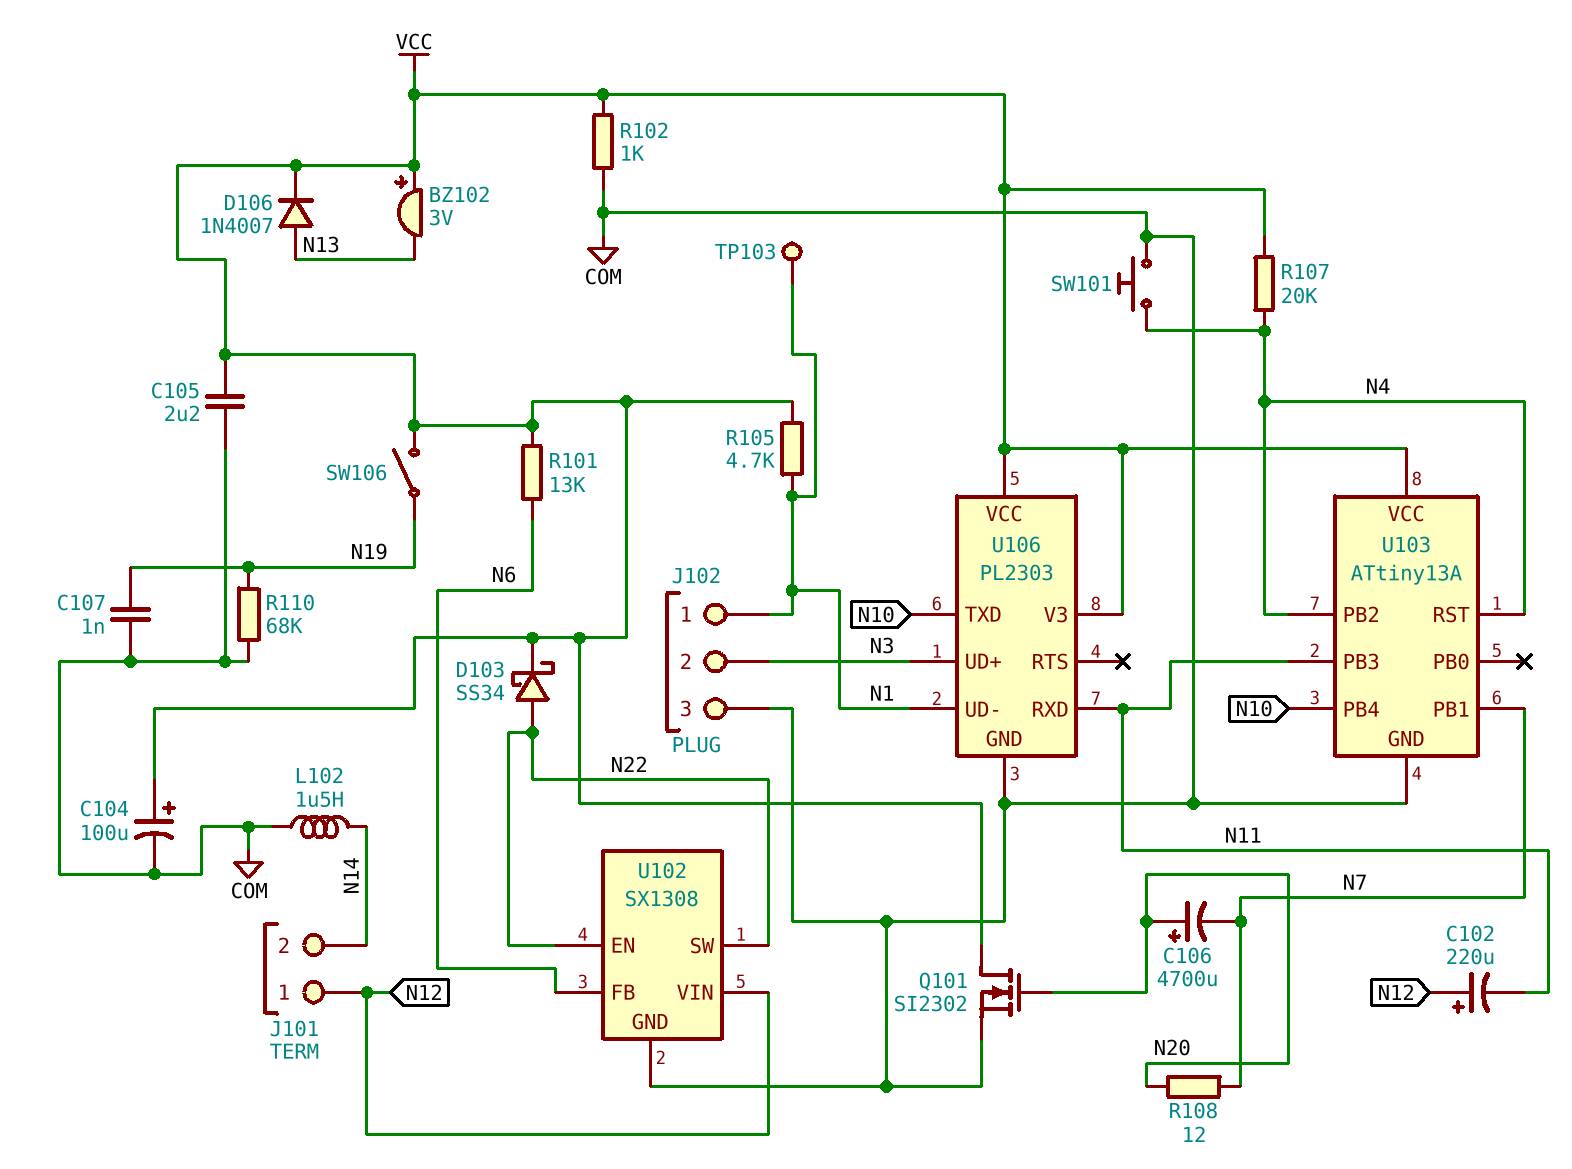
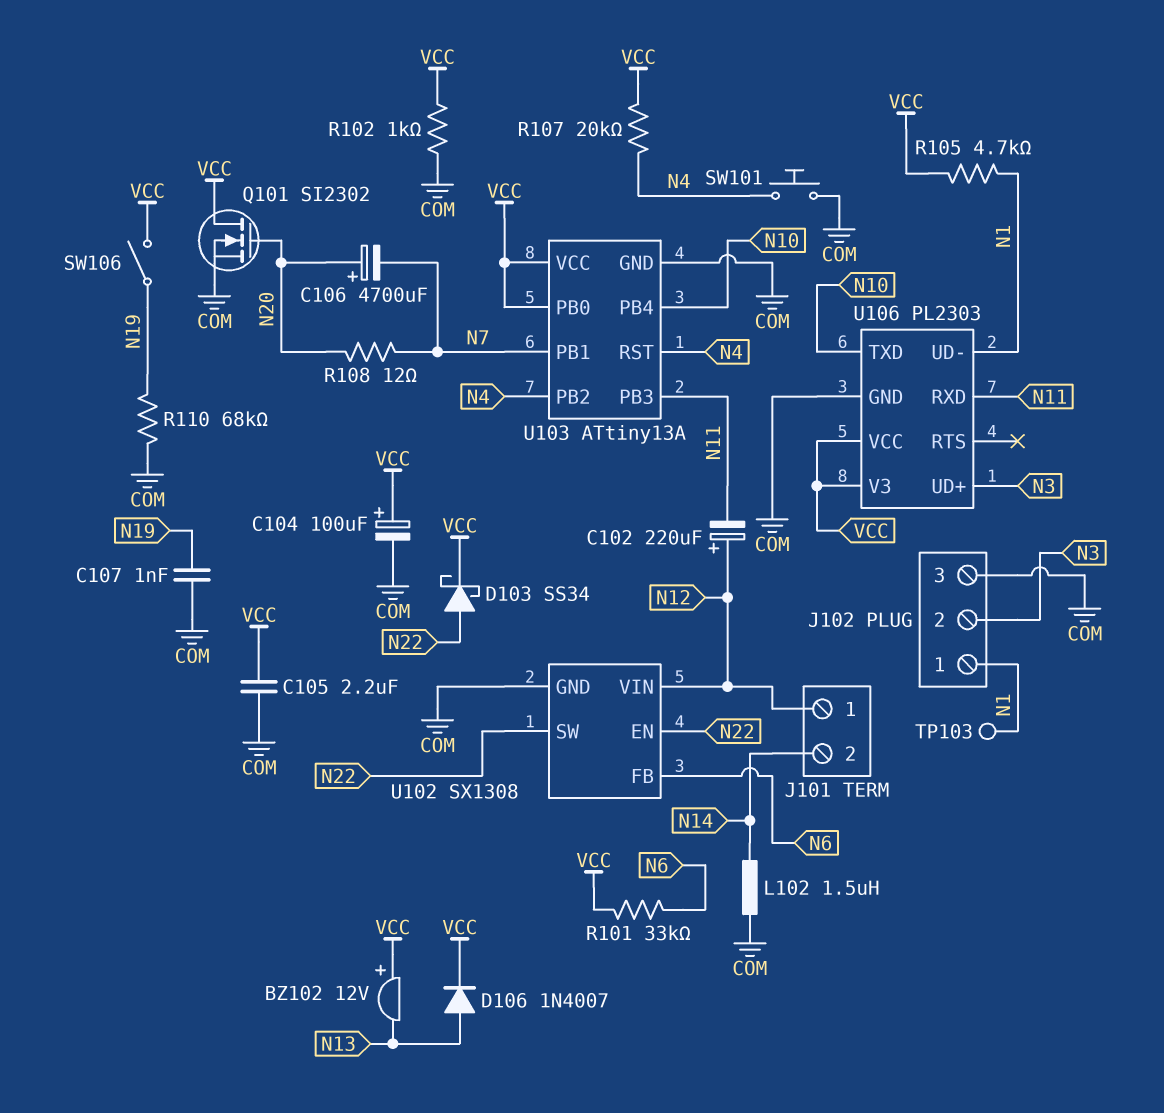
BZ102: buzzer 3V (plus VCC, minus N13) -> buzzer 12V (plus VCC, minus N13)
R101: 13k (N6, VCC) -> 33k (N6, VCC)
U103 pin PB0: none -> VCC

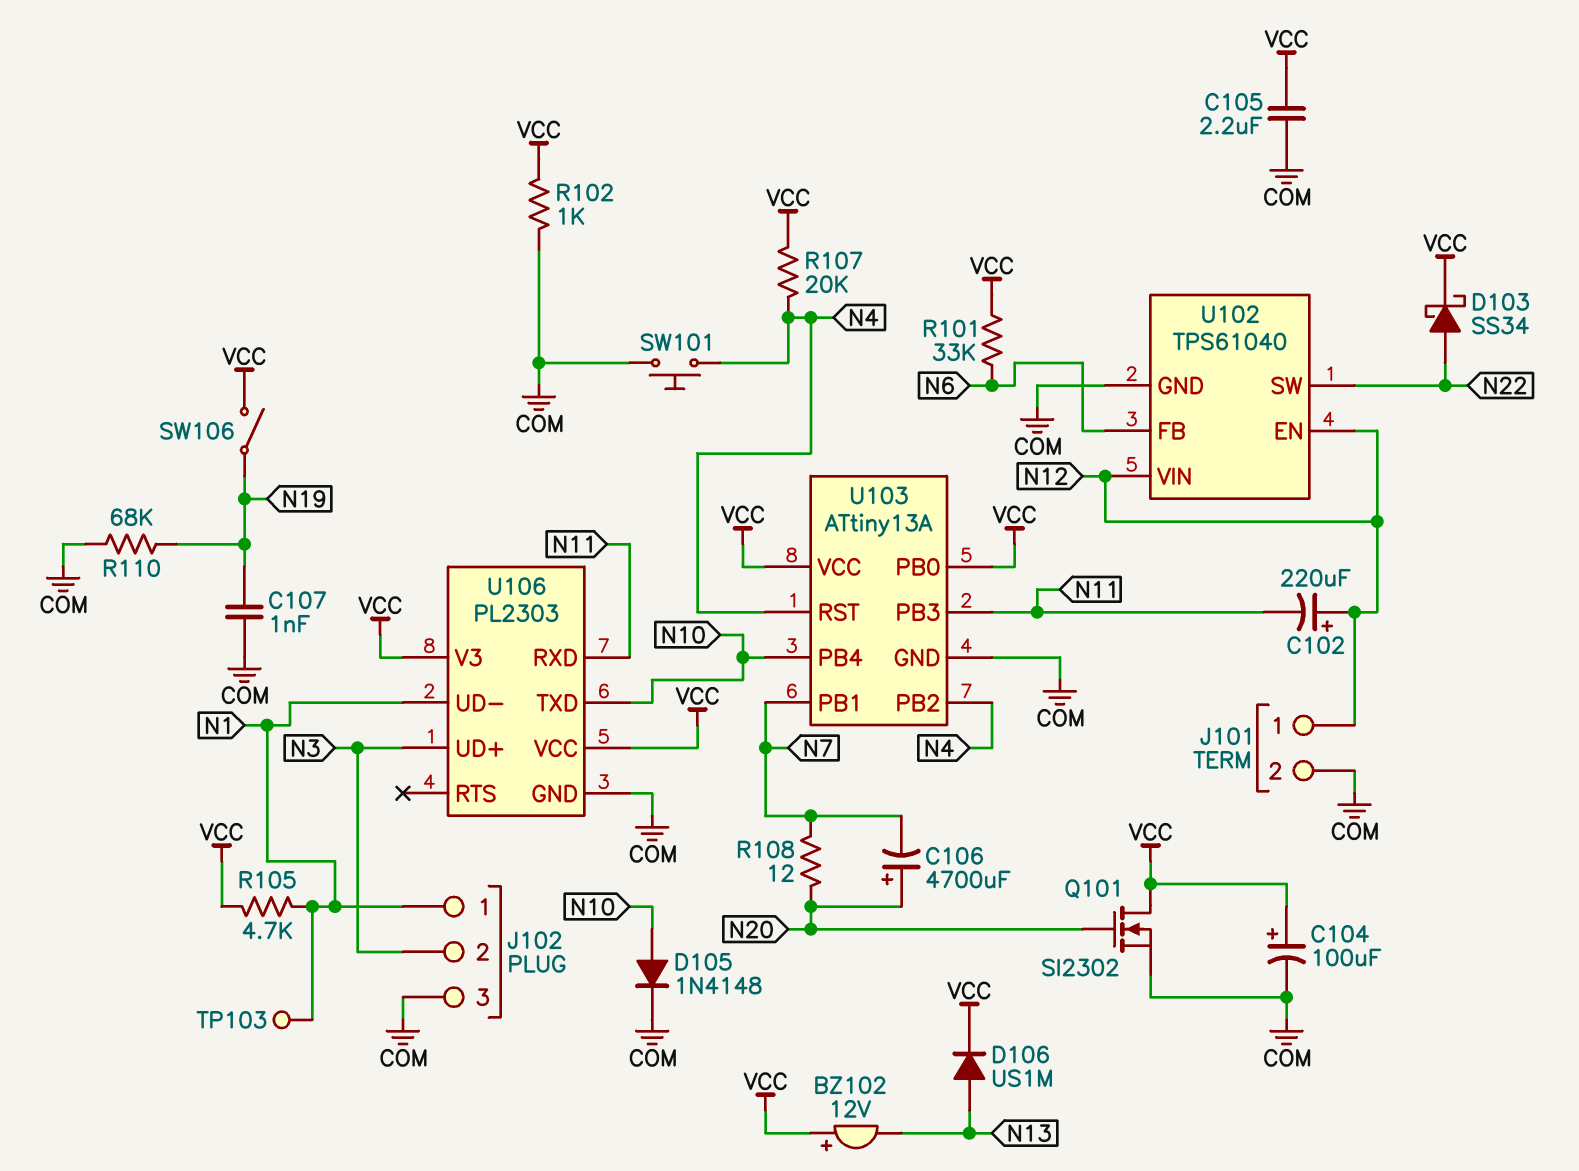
D105: none -> diode 1N4148 (A N10, K COM)
D106: diode 1N4007 (A N13, K VCC) -> diode US1M (A N13, K VCC)
J101 pin 2: N14 -> COM
L102: 1.5uH (COM, N14) -> none
U102: SX1308 -> TPS61040
U102 pin EN: N22 -> N12

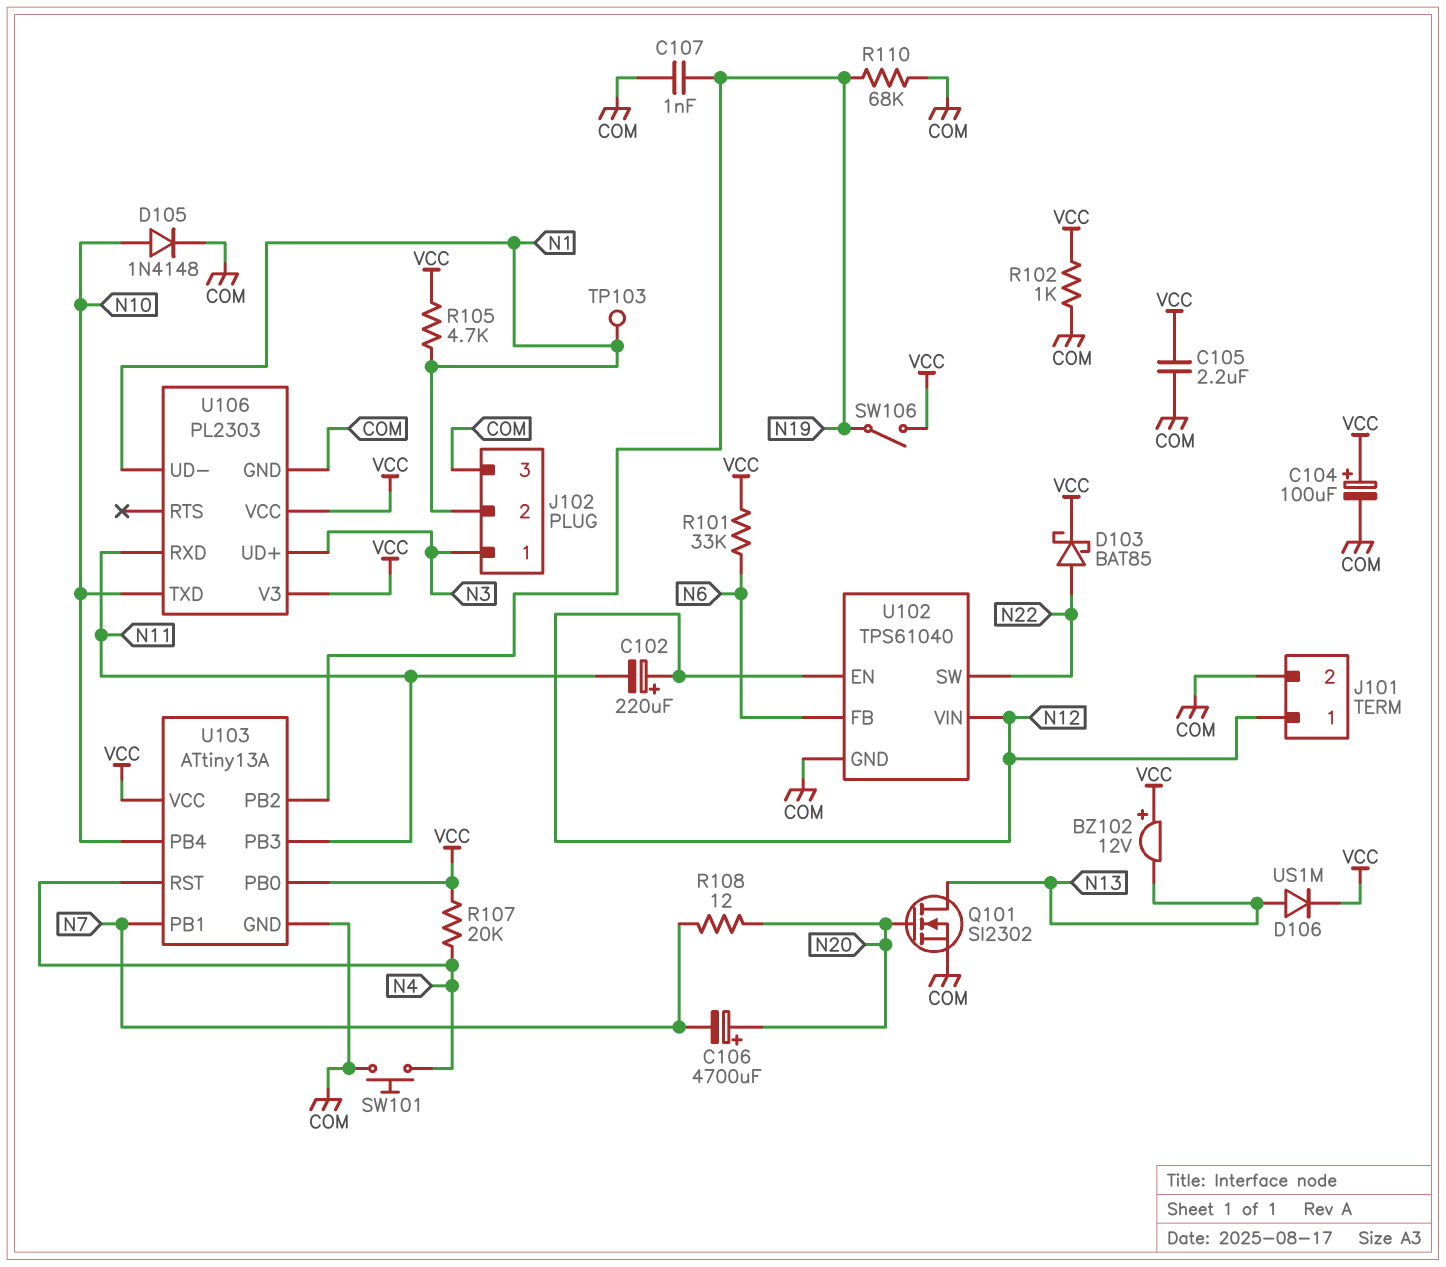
D103: schottky SS34 (A N22, K VCC) -> schottky BAT85 (A N22, K VCC)
J102 pin 1: N1 -> N3
J102 pin 2: N3 -> N1
Q101: NMOS SI2302 (G N20, D VCC, S COM) -> NMOS SI2302 (G N20, D N13, S COM)
U103 pin PB2: N4 -> N19

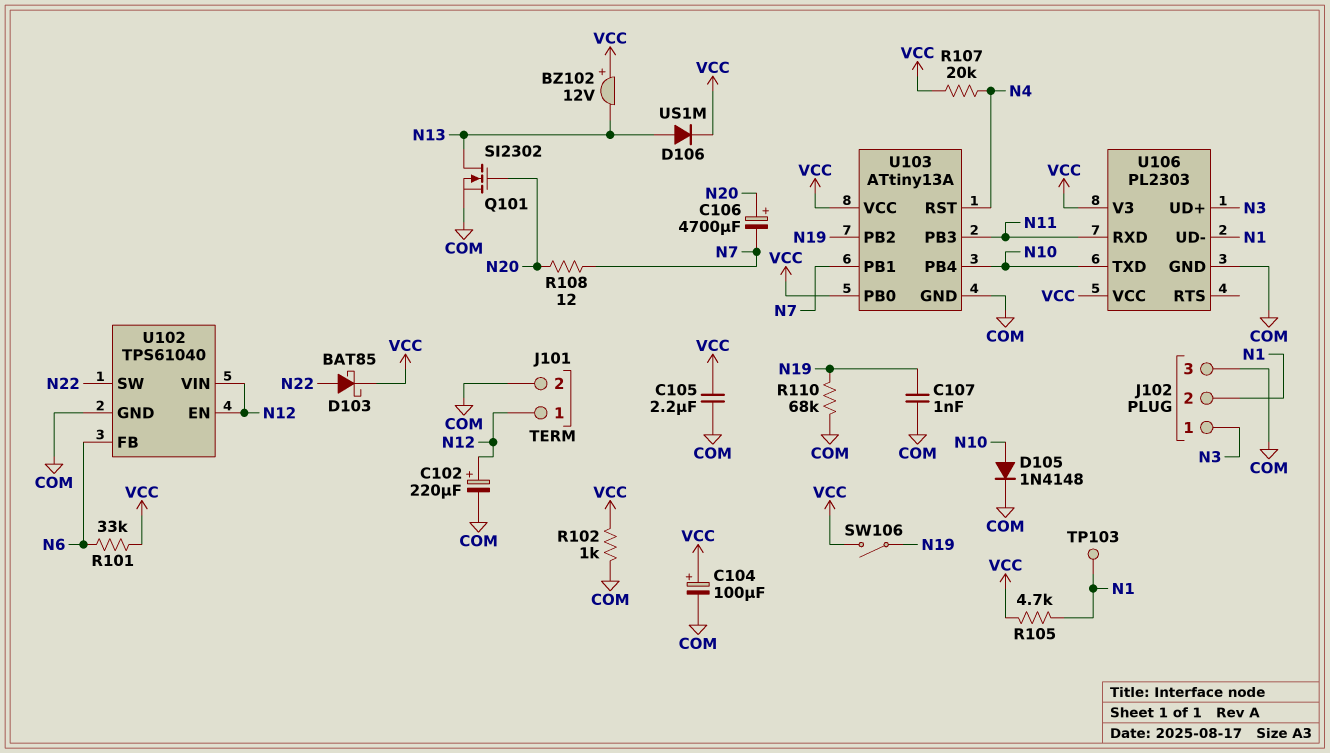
C102: 220uF (plus N12, minus N11) -> 220uF (plus N12, minus COM)
SW101: button (COM, N4) -> none

